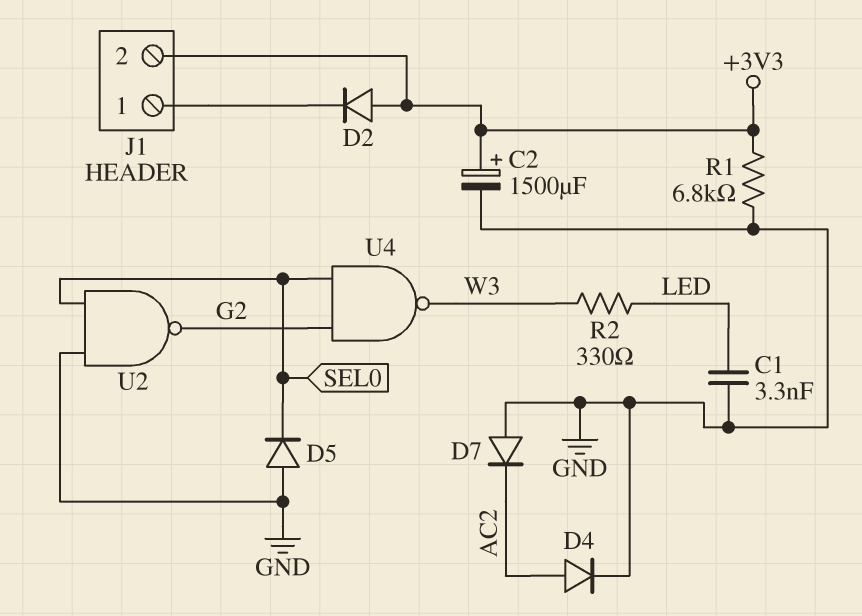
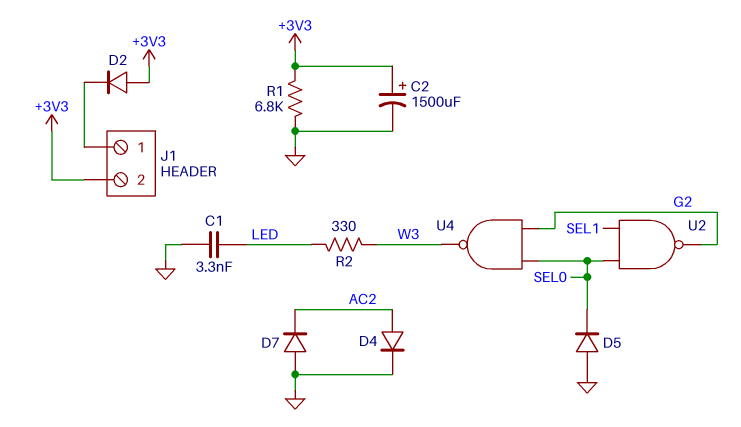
U2: NAND (in GND, in SEL0, out G2) -> NAND (in SEL0, in SEL1, out G2)

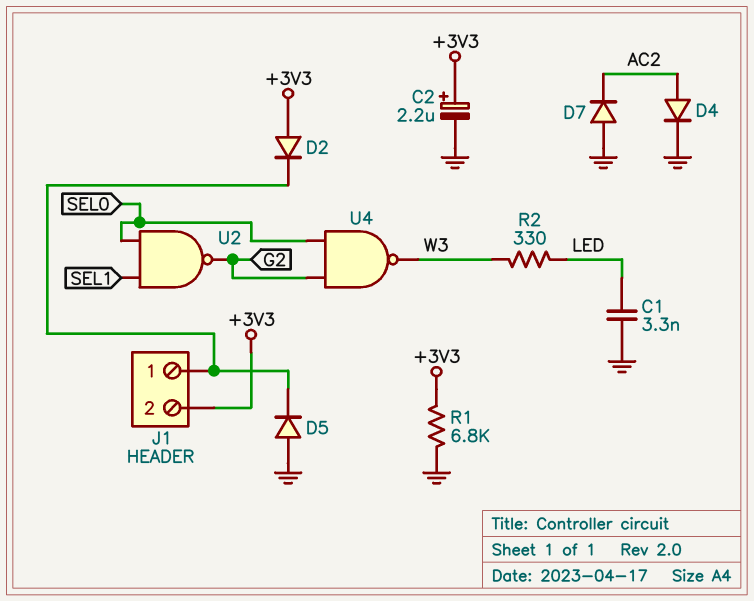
C2: 1500uF (plus +3V3, minus GND) -> 2.2uF (plus +3V3, minus GND)
D5: diode (A GND, K SEL0) -> diode (A GND, K J1/1)

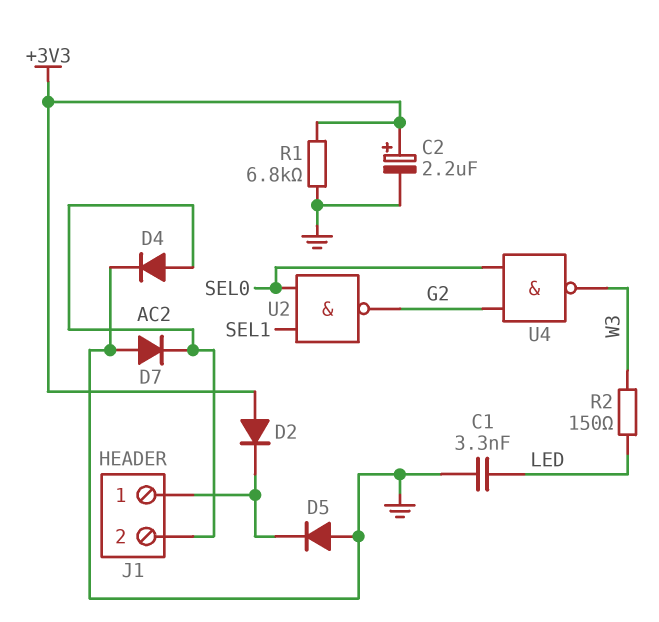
J1 pin 2: +3V3 -> AC2
R2: 330 (LED, W3) -> 150 (LED, W3)

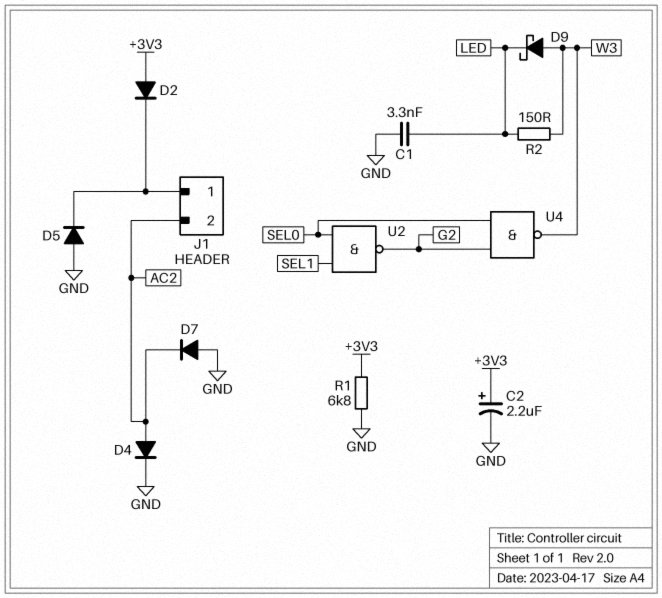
D9: none -> schottky (A W3, K LED)

